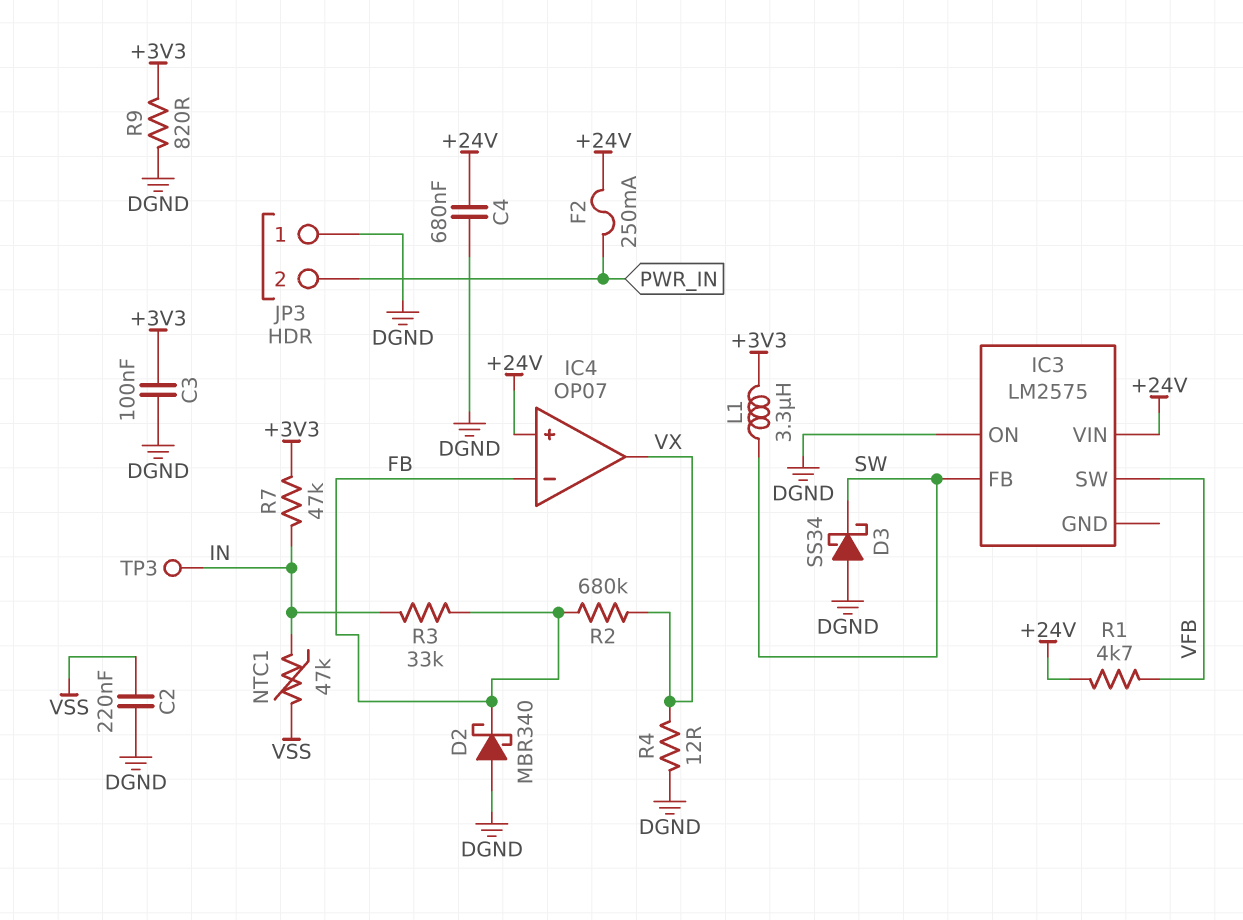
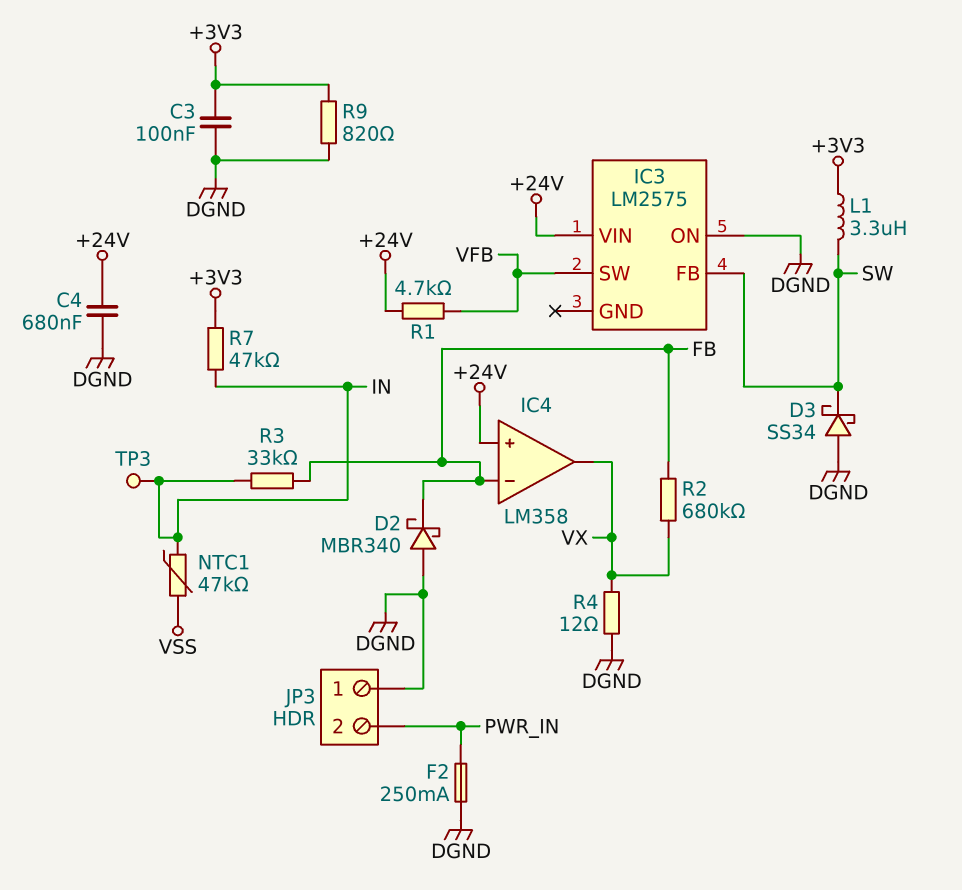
C2: 220nF (DGND, VSS) -> none
F2: 250mA (+24V, PWR_IN) -> 250mA (DGND, PWR_IN)
IC4: OP07 -> LM358

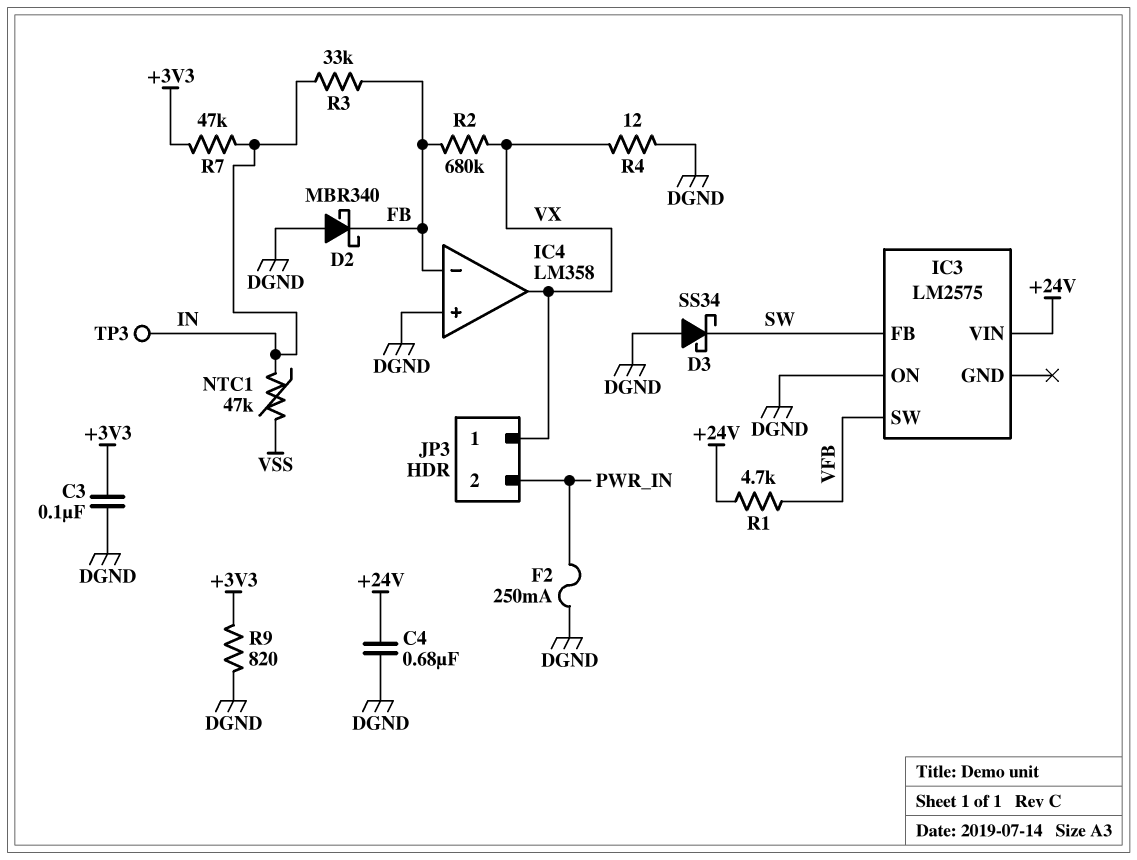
IC4 pin in+: +24V -> DGND
JP3 pin 1: DGND -> VX
L1: 3.3uH (+3V3, SW) -> none

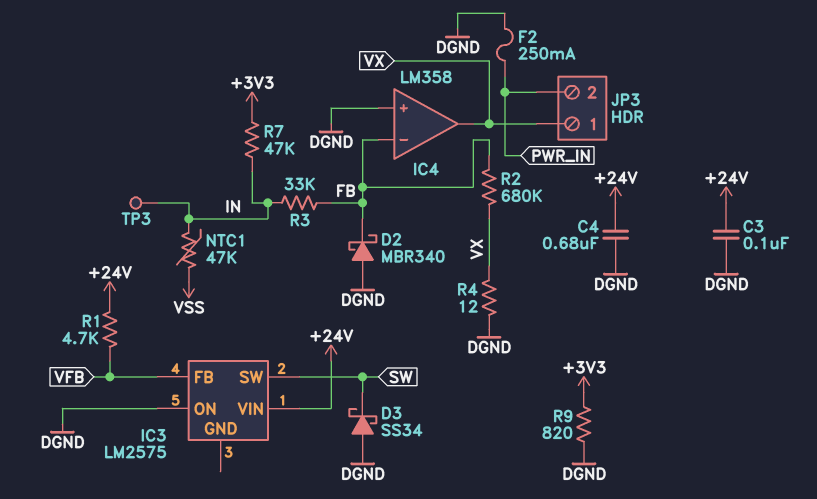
C3: 100nF (+3V3, DGND) -> 100nF (+24V, DGND)
IC3 pin FB: SW -> VFB
IC3 pin SW: VFB -> SW

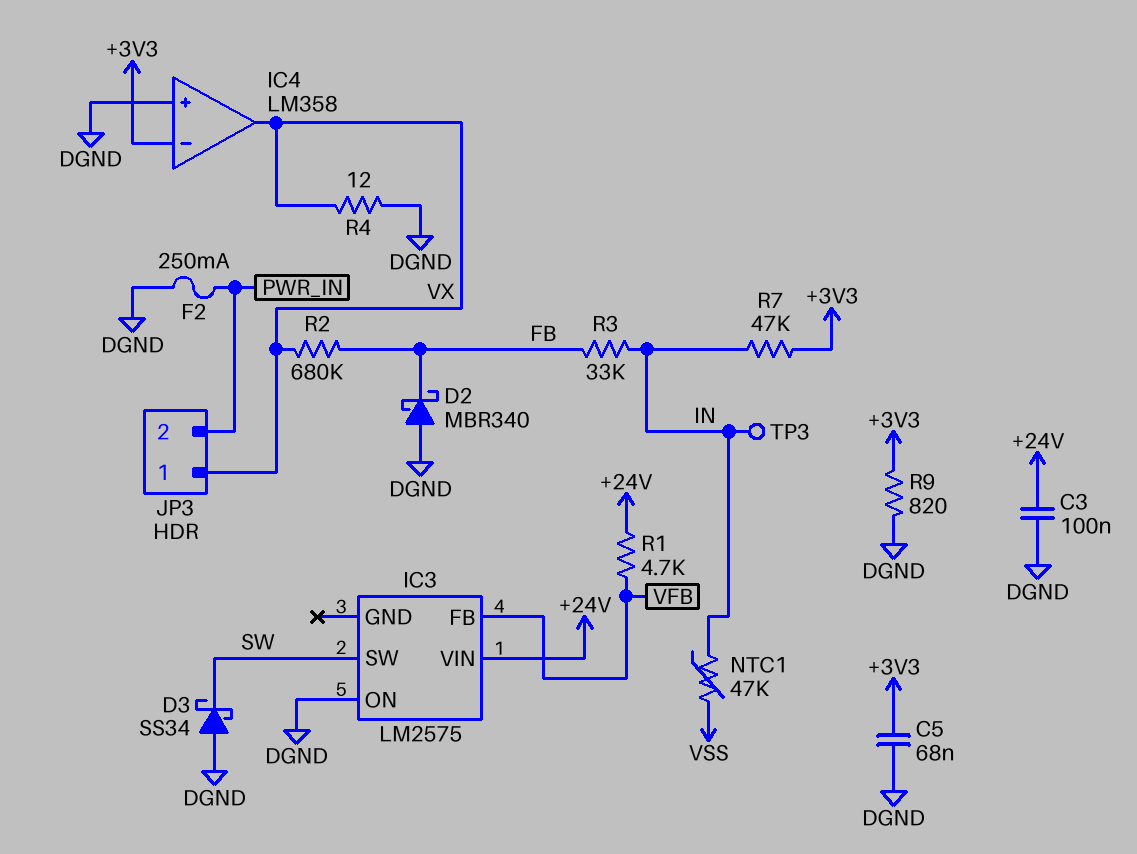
C4: 680nF (+24V, DGND) -> none
C5: none -> 68nF (+3V3, DGND)
IC4 pin in-: FB -> +3V3

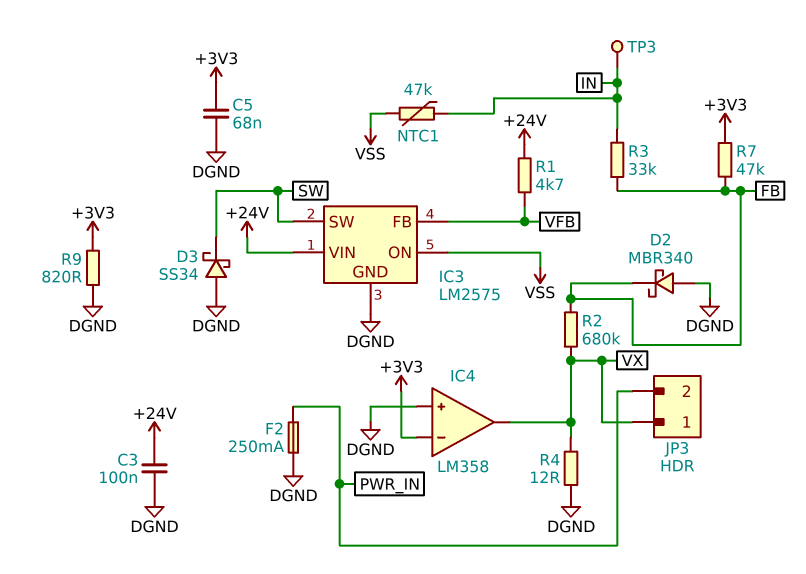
IC3 pin GND: none -> DGND
IC3 pin ON: DGND -> VSS
R7: 47k (+3V3, IN) -> 47k (+3V3, FB)

